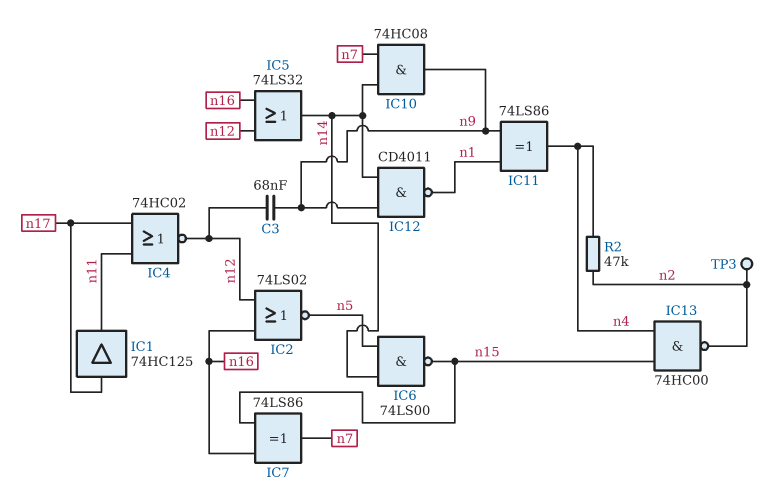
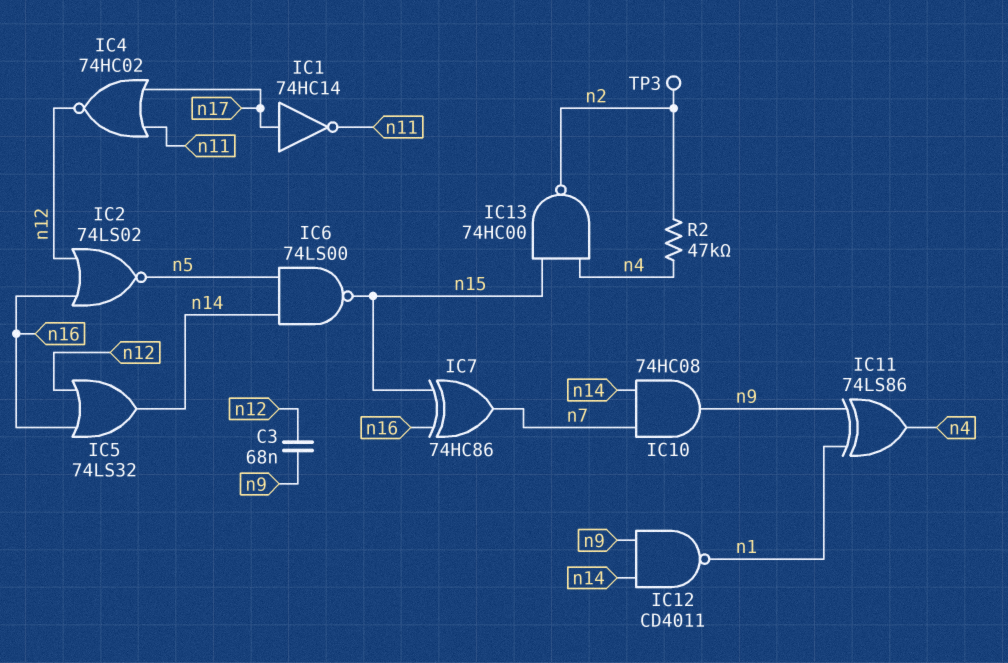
IC1: buffer 74HC125 (in n17, out n11) -> NOT 74HC14 (in n17, out n11)
IC7: XOR 74LS86 (in n15, in n16, out n7) -> XOR 74HC86 (in n15, in n16, out n7)

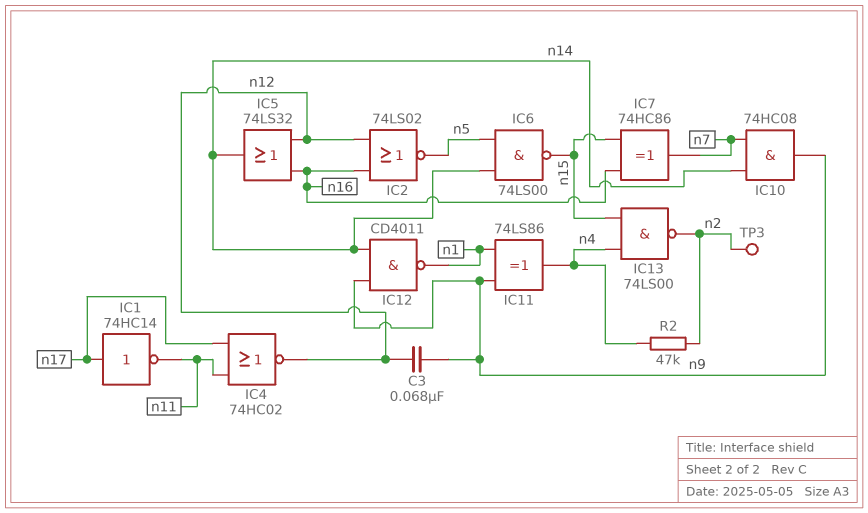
IC13: NAND 74HC00 (in n4, in n15, out n2) -> NAND 74LS00 (in n4, in n15, out n2)

